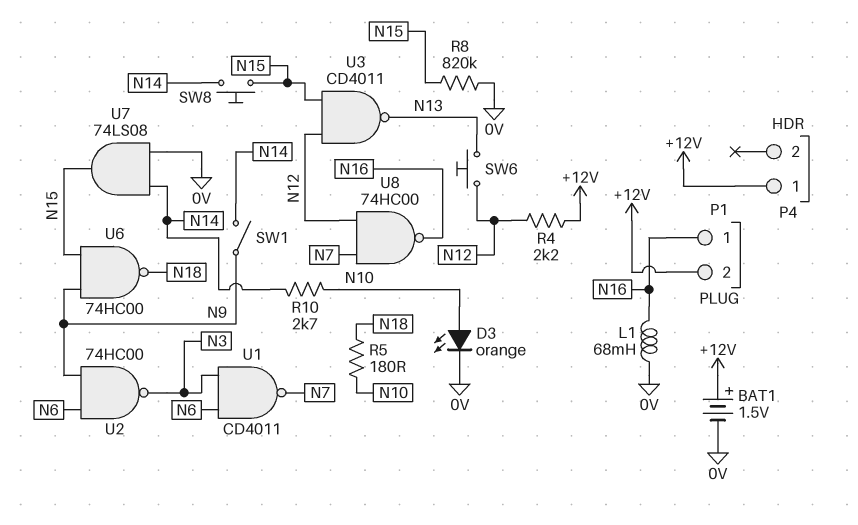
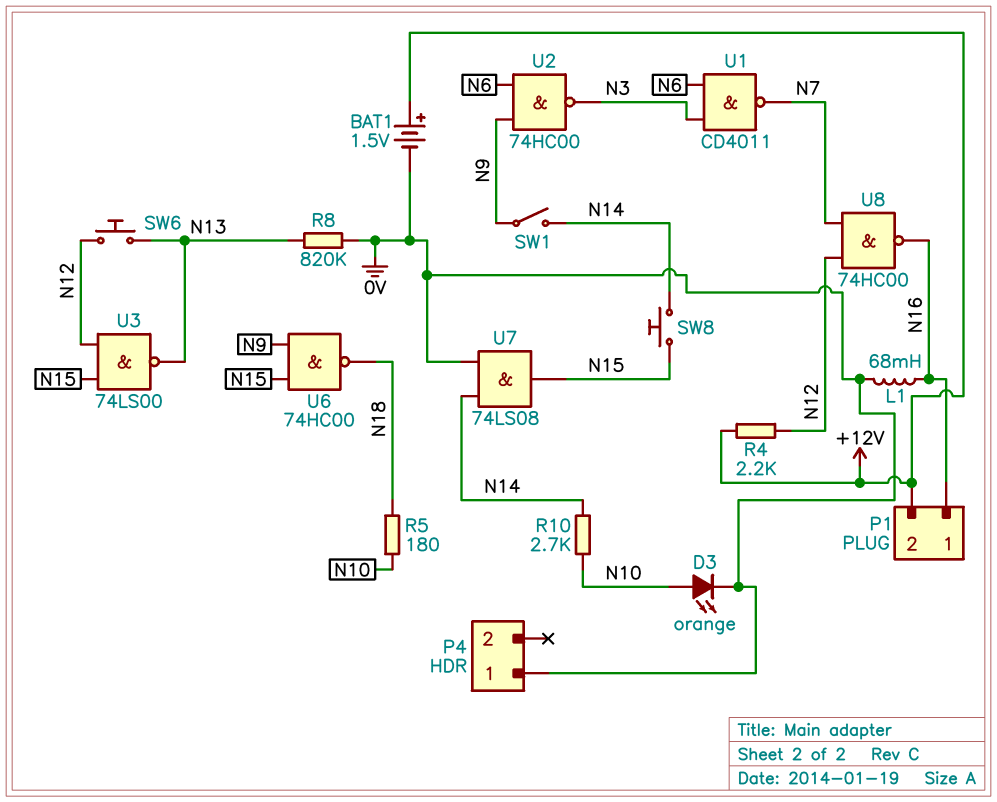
P4 pin 1: +12V -> 0V
R8: 820k (0V, N15) -> 820k (0V, N13)
U3: NAND CD4011 (in N12, in N15, out N13) -> NAND 74LS00 (in N12, in N15, out N13)

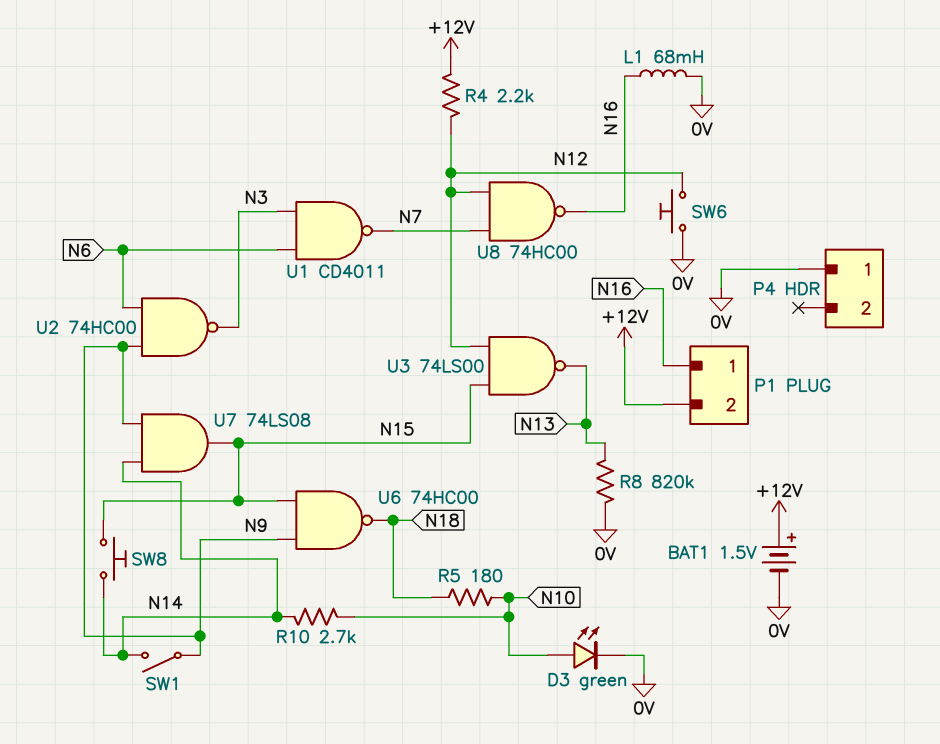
D3: LED orange (A N10, K 0V) -> LED green (A N10, K 0V)
SW6: button (N12, N13) -> button (0V, N12)
U7: AND 74LS08 (in 0V, in N14, out N15) -> AND 74LS08 (in N9, in N14, out N15)

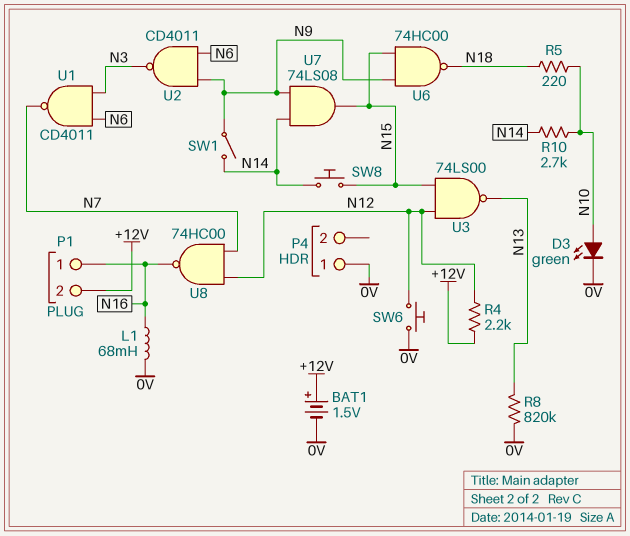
R5: 180 (N10, N18) -> 220 (N10, N18)
U2: NAND 74HC00 (in N6, in N9, out N3) -> NAND CD4011 (in N6, in N9, out N3)

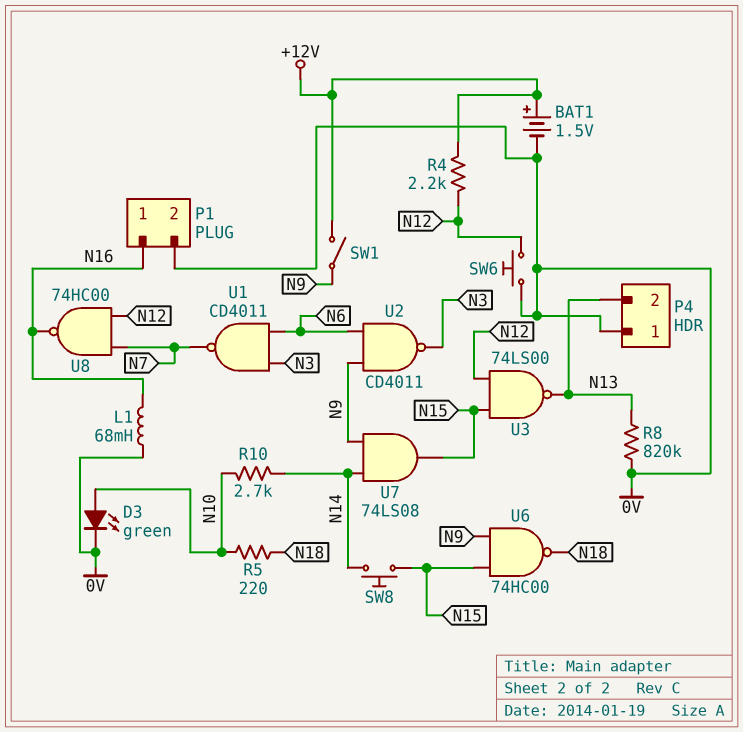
P1 pin 2: +12V -> 0V
P4 pin 2: none -> N13
SW1: switch (N9, N14) -> switch (+12V, N9)

